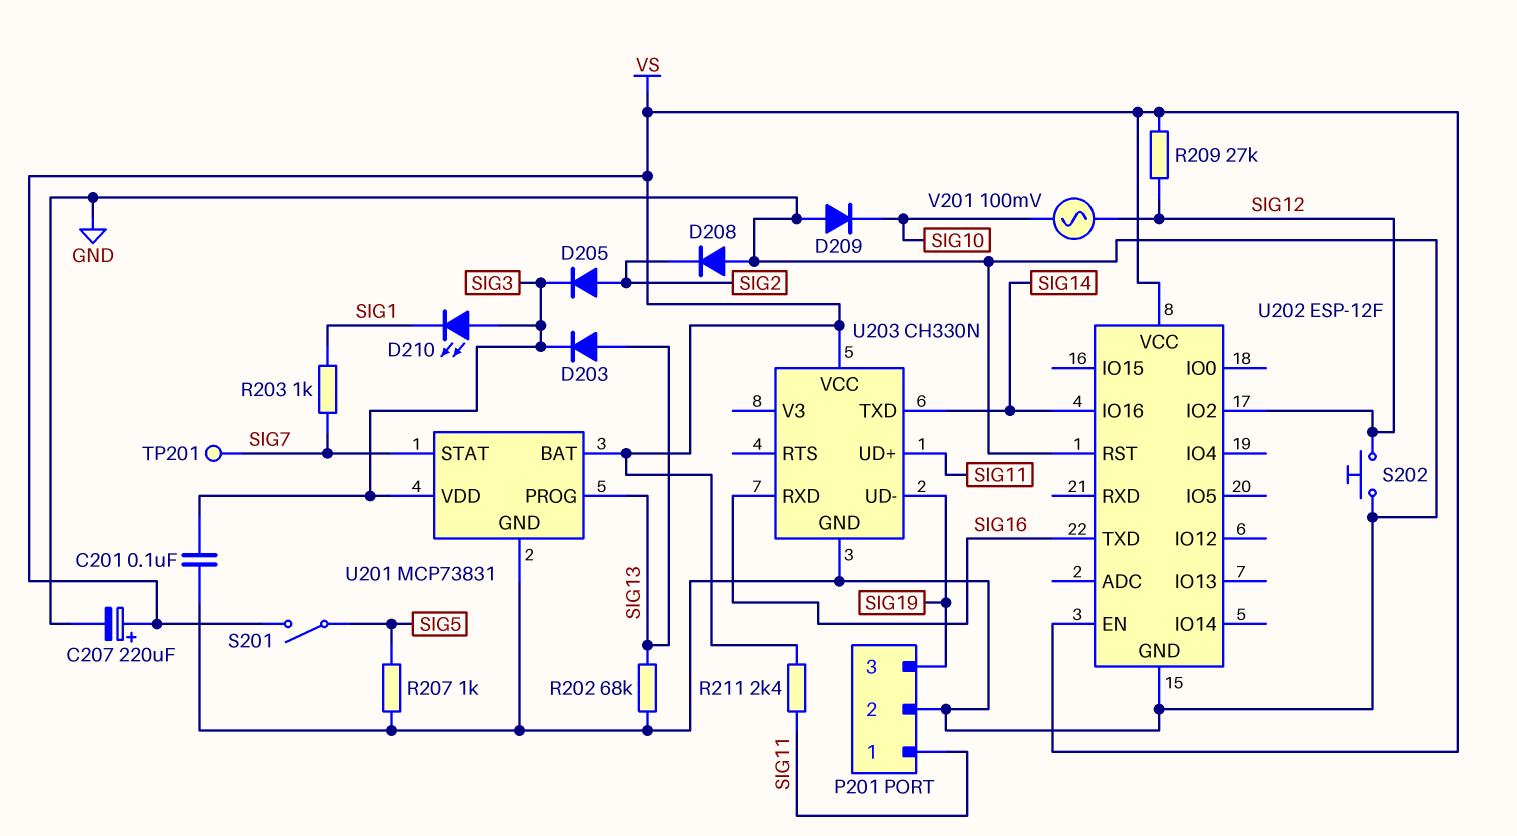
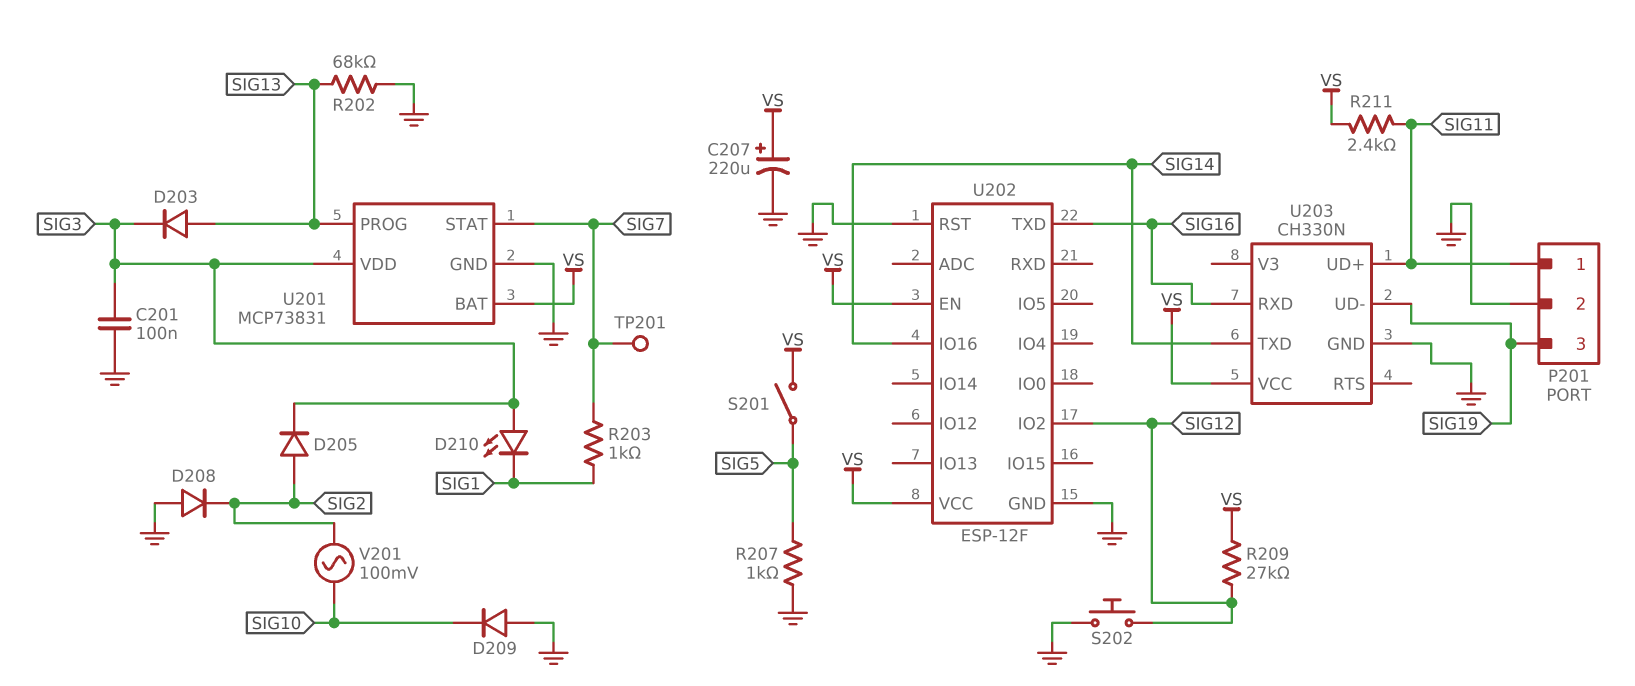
V201: AC 100mV (SIG10, SIG12) -> AC 100mV (SIG2, SIG10)

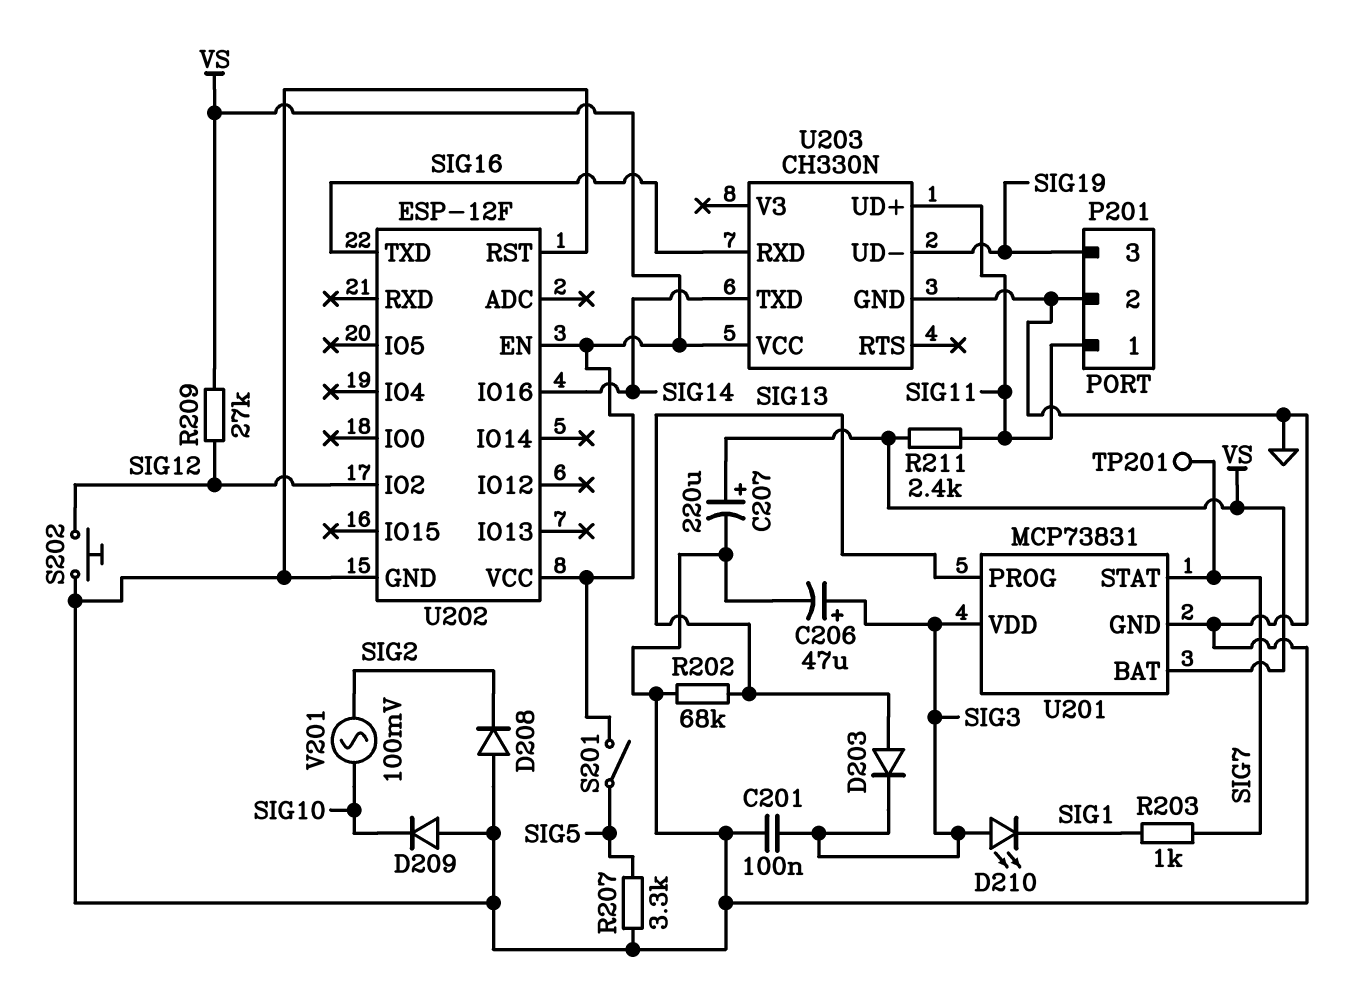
C206: none -> 47uF (plus SIG3, minus GND)
D205: diode (A SIG2, K SIG3) -> none
R207: 1k (GND, SIG5) -> 3.3k (GND, SIG5)

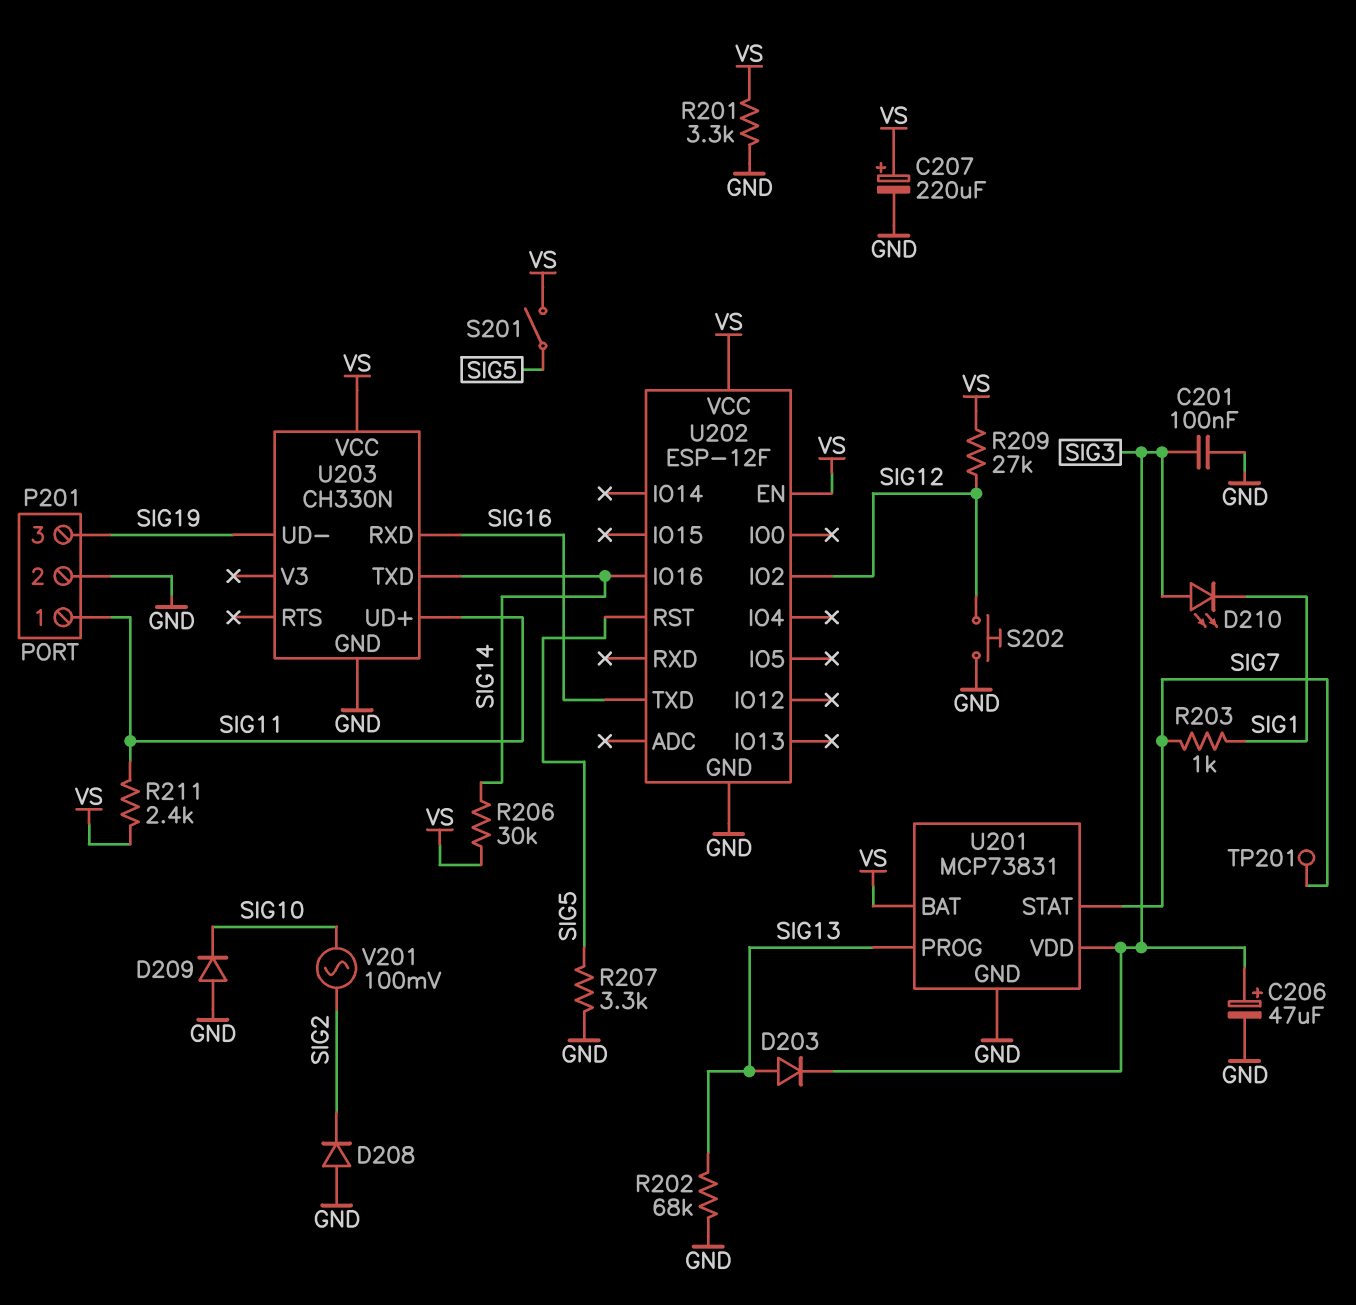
R201: none -> 3.3k (GND, VS)
R206: none -> 30k (SIG14, VS)
U202 pin RST: GND -> SIG5

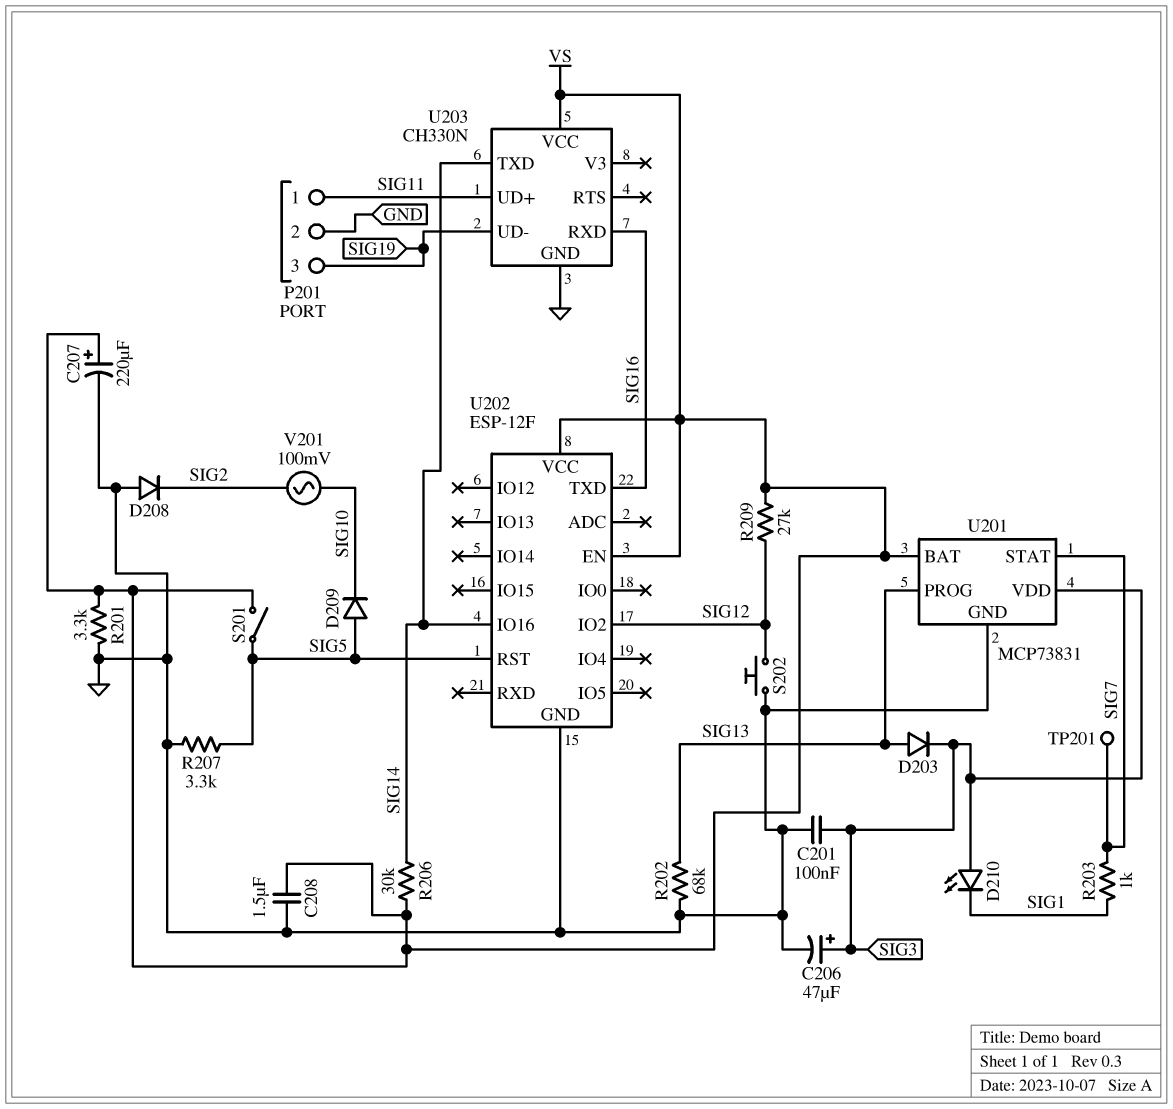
C208: none -> 1.5uF (GND, VS)
D209: diode (A GND, K SIG10) -> diode (A SIG5, K SIG10)
R211: 2.4k (SIG11, VS) -> none

